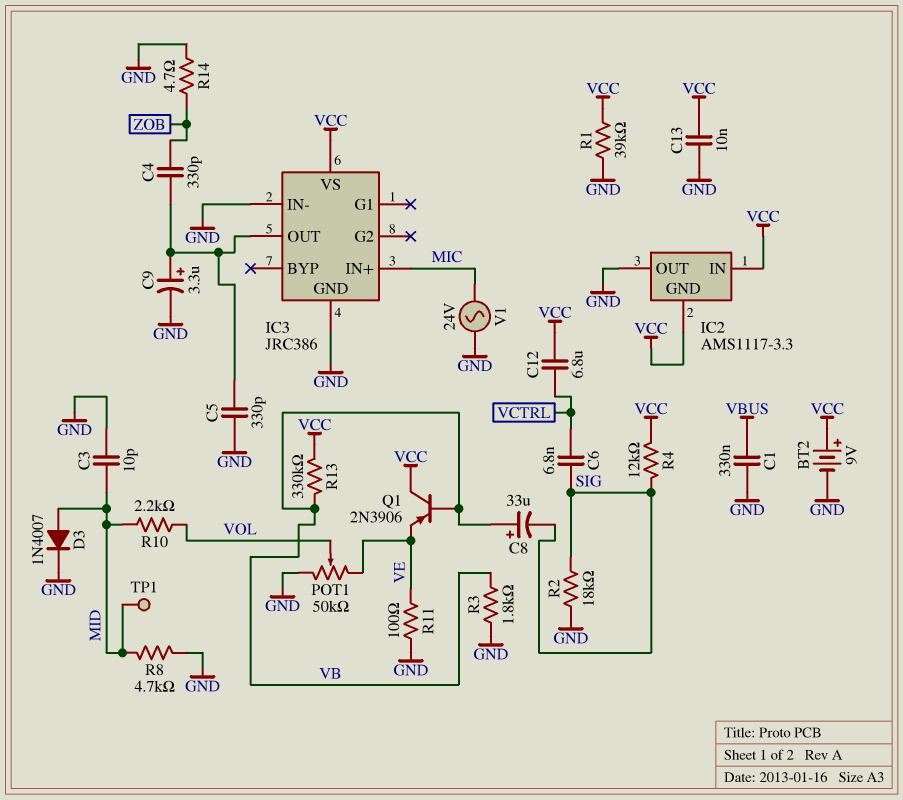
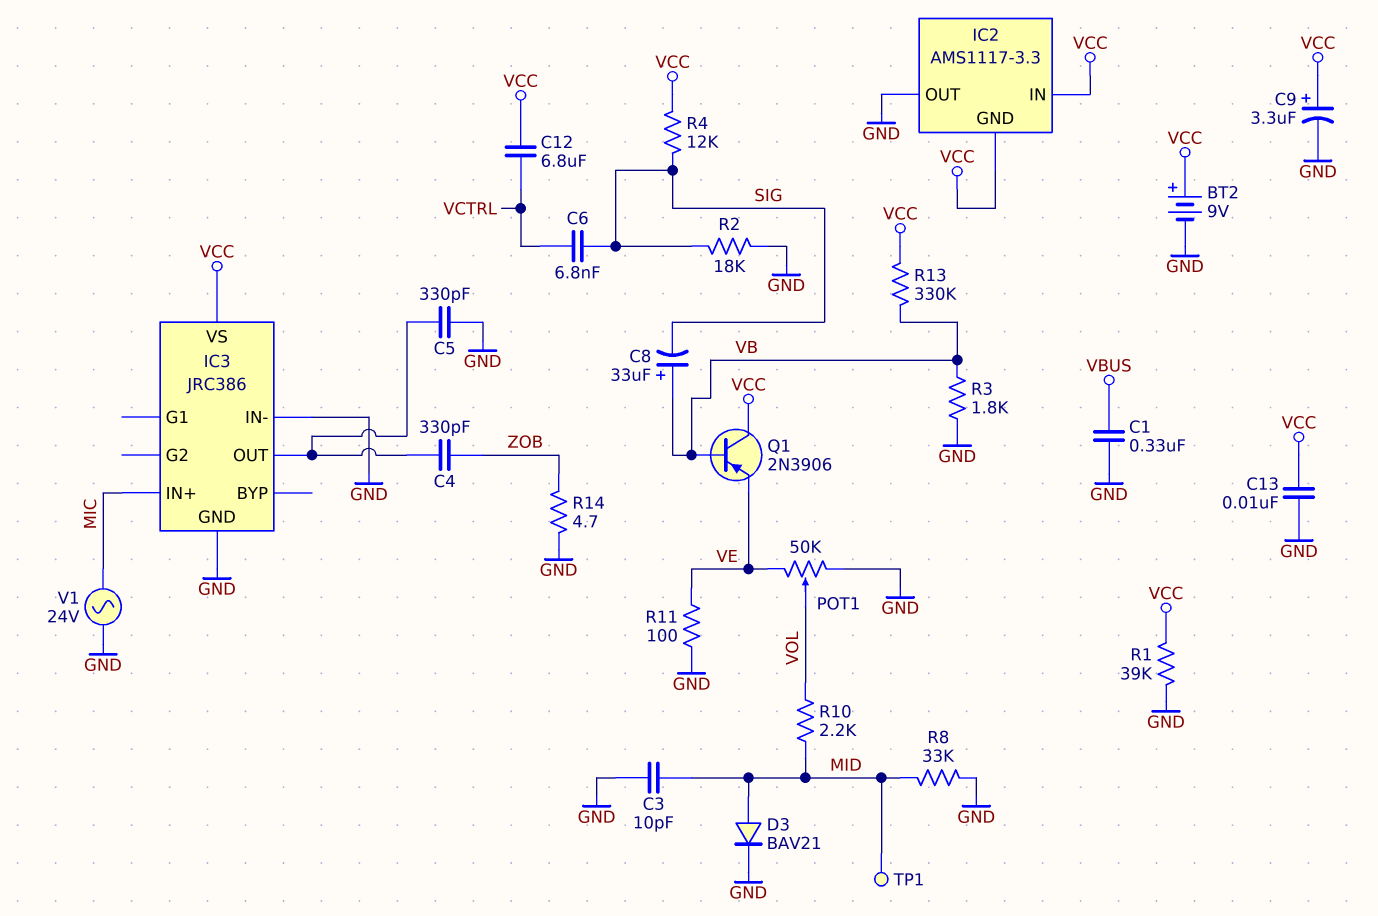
C9: 3.3uF (plus IC3/OUT, minus GND) -> 3.3uF (plus VCC, minus GND)
D3: diode 1N4007 (A MID, K GND) -> diode BAV21 (A MID, K GND)
R8: 4.7k (GND, MID) -> 33k (GND, MID)

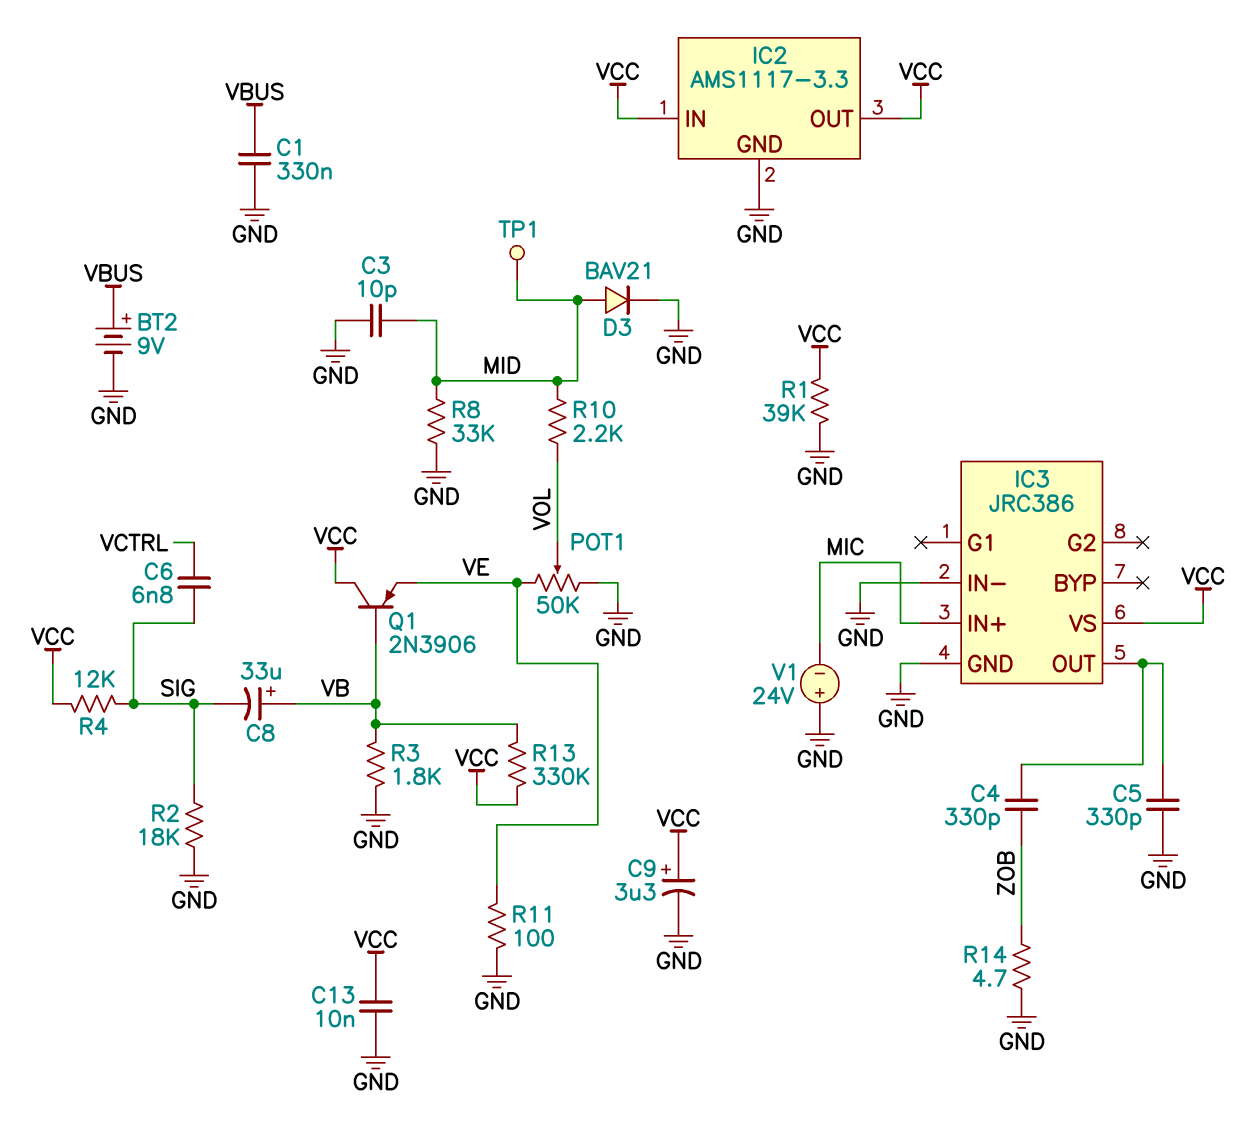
BT2: 9V (plus VCC, minus GND) -> 9V (plus VBUS, minus GND)
C12: 6.8uF (VCC, VCTRL) -> none
IC2 pin GND: VCC -> GND
IC2 pin OUT: GND -> VCC
V1: AC 24V (GND, MIC) -> 24V (plus GND, minus MIC)

